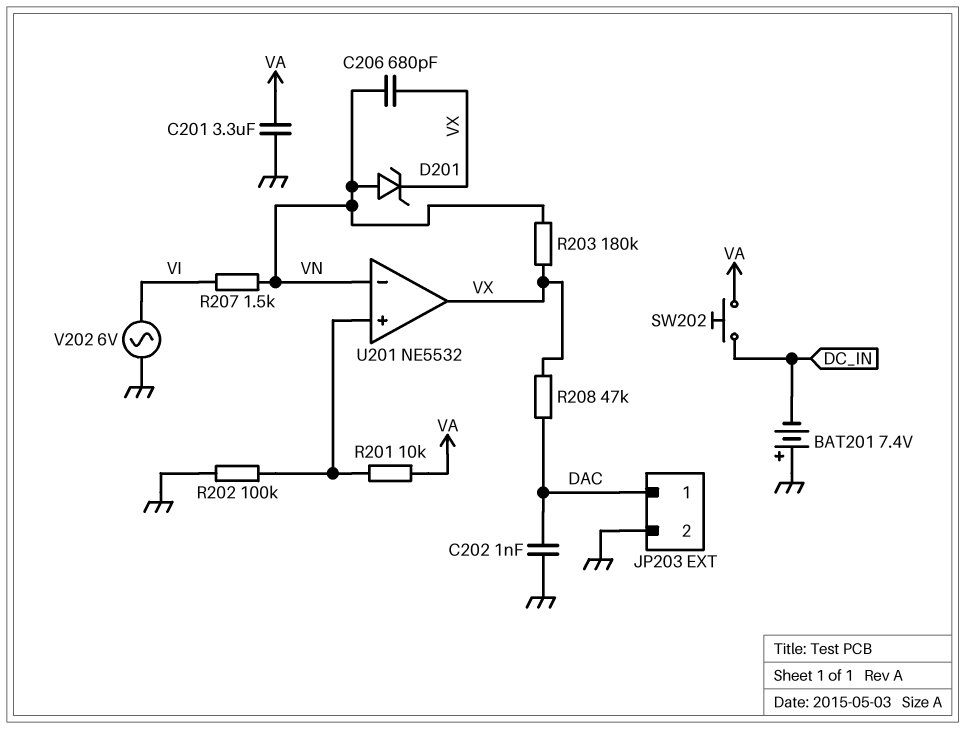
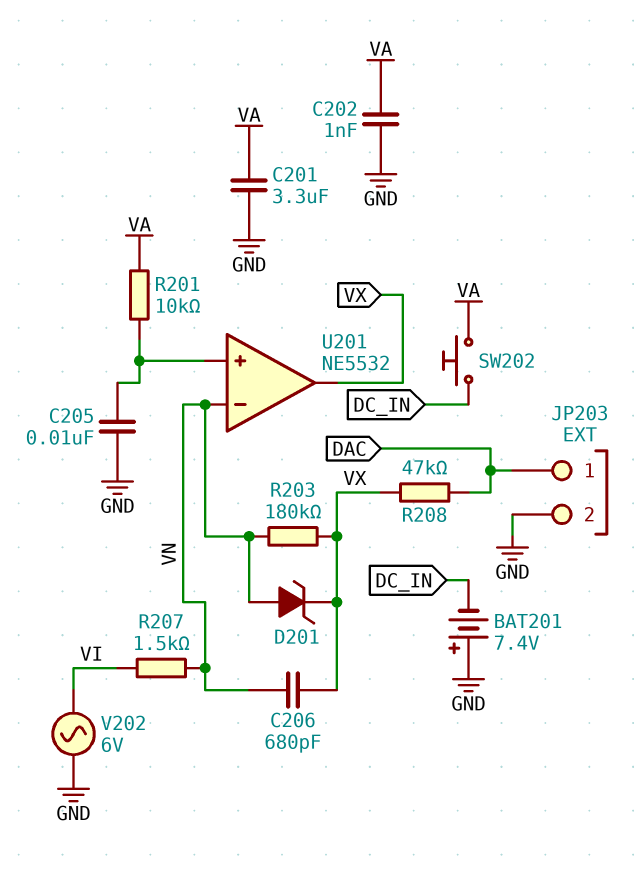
C202: 1nF (DAC, GND) -> 1nF (GND, VA)
C205: none -> 10nF (GND, U201/in+)
R202: 100k (GND, U201/in+) -> none

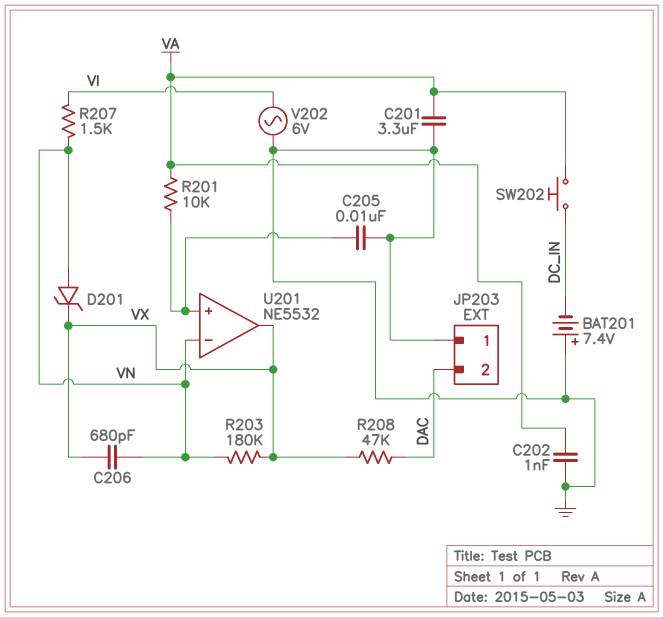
JP203 pin 1: DAC -> GND
JP203 pin 2: GND -> DAC

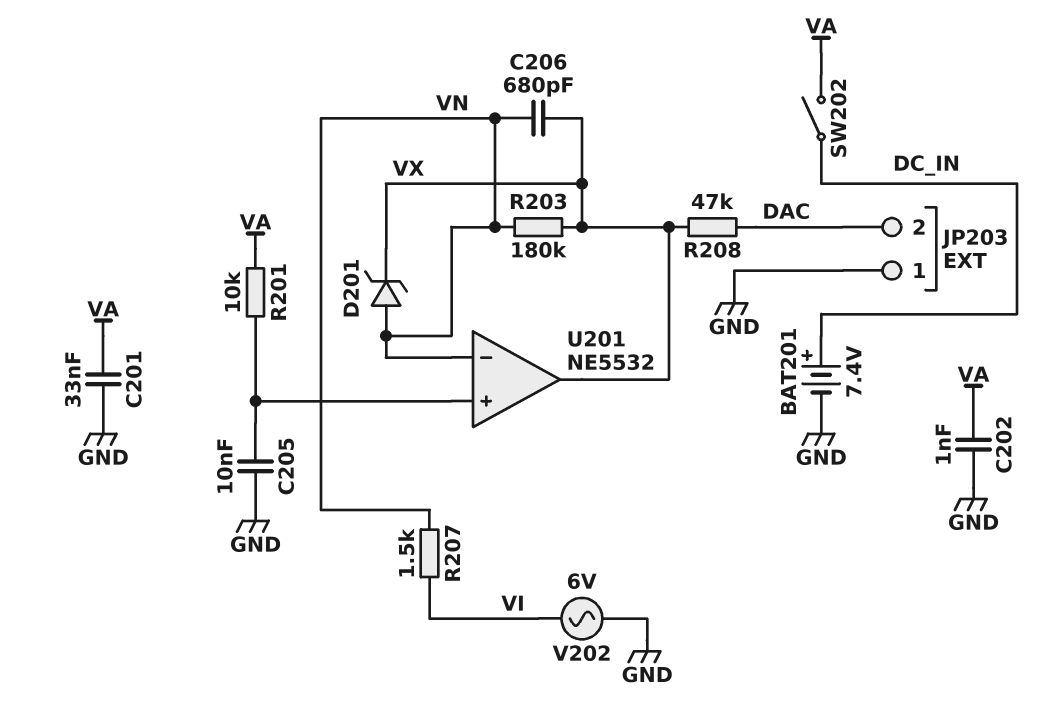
BAT201: 7.4V (plus GND, minus DC_IN) -> 7.4V (plus DC_IN, minus GND)
C201: 3.3uF (GND, VA) -> 33nF (GND, VA)
SW202: button (DC_IN, VA) -> switch (DC_IN, VA)

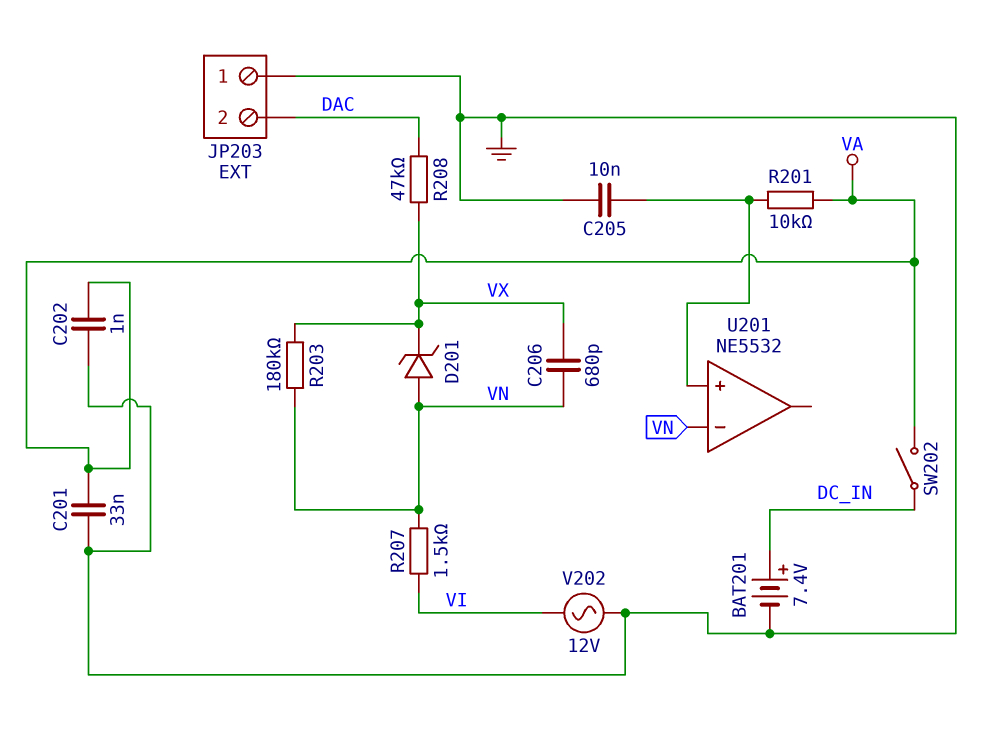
U201 pin out: VX -> none
V202: AC 6V (GND, VI) -> AC 12V (GND, VI)

